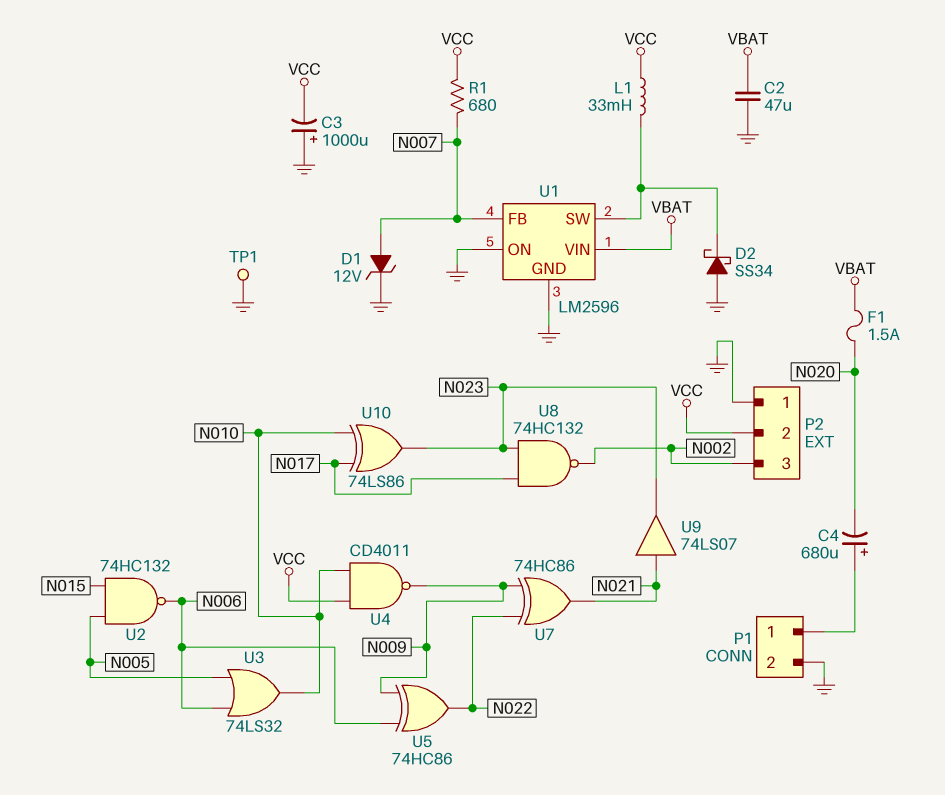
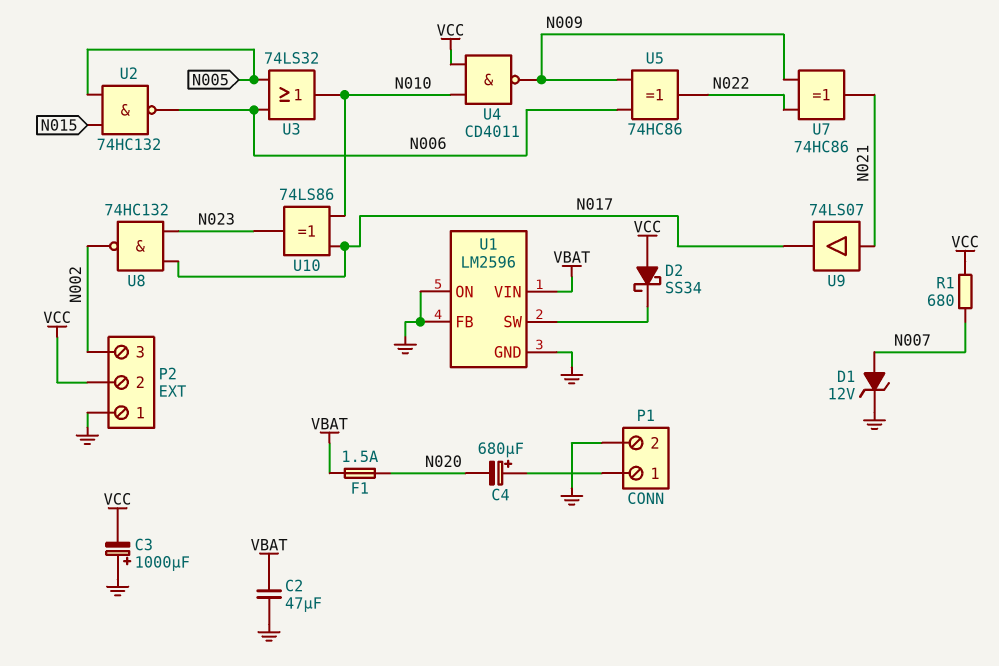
D2: schottky SS34 (A GND, K U1/SW) -> schottky SS34 (A VCC, K U1/SW)
L1: 33mH (U1/SW, VCC) -> none
TP1: test point (GND) -> none
U1 pin FB: N007 -> GND
U9: buffer 74LS07 (in N021, out N023) -> buffer 74LS07 (in N021, out N017)

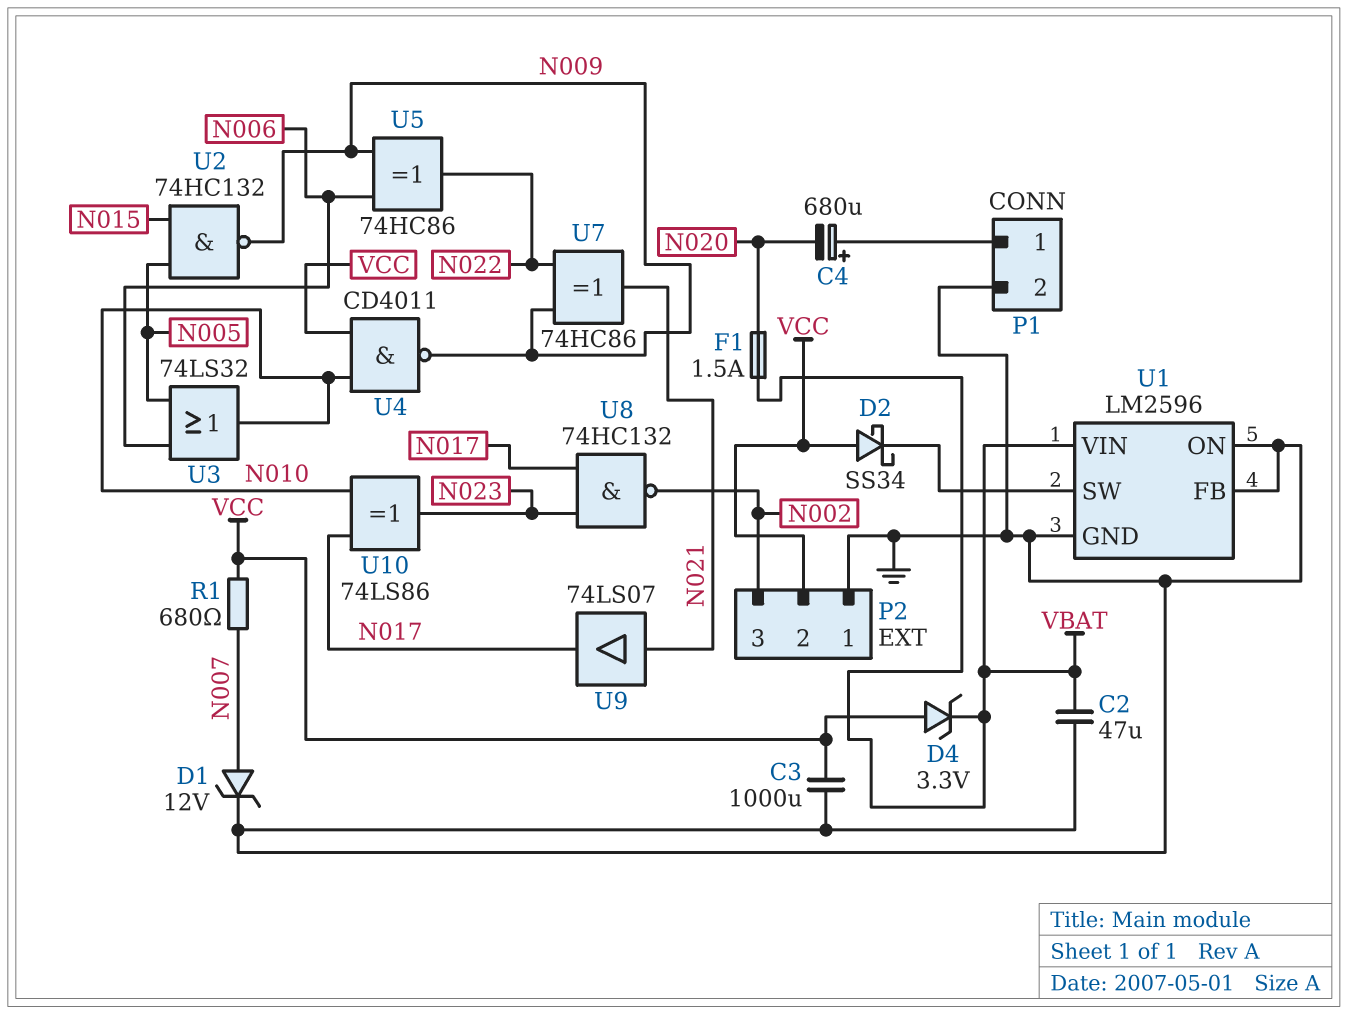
C3: 1000uF (plus GND, minus VCC) -> 1000uF (GND, VCC)
D4: none -> zener 3.3V (A VCC, K VBAT)
U2: NAND 74HC132 (in N005, in N015, out N006) -> NAND 74HC132 (in N005, in N015, out N009)

